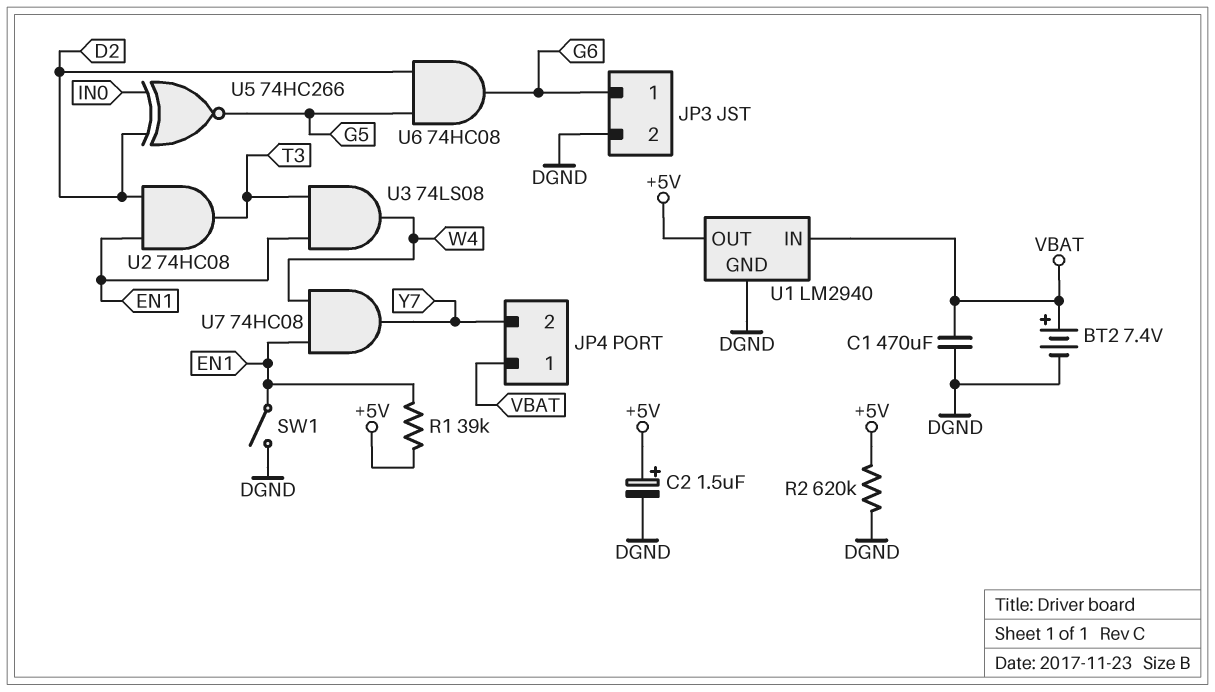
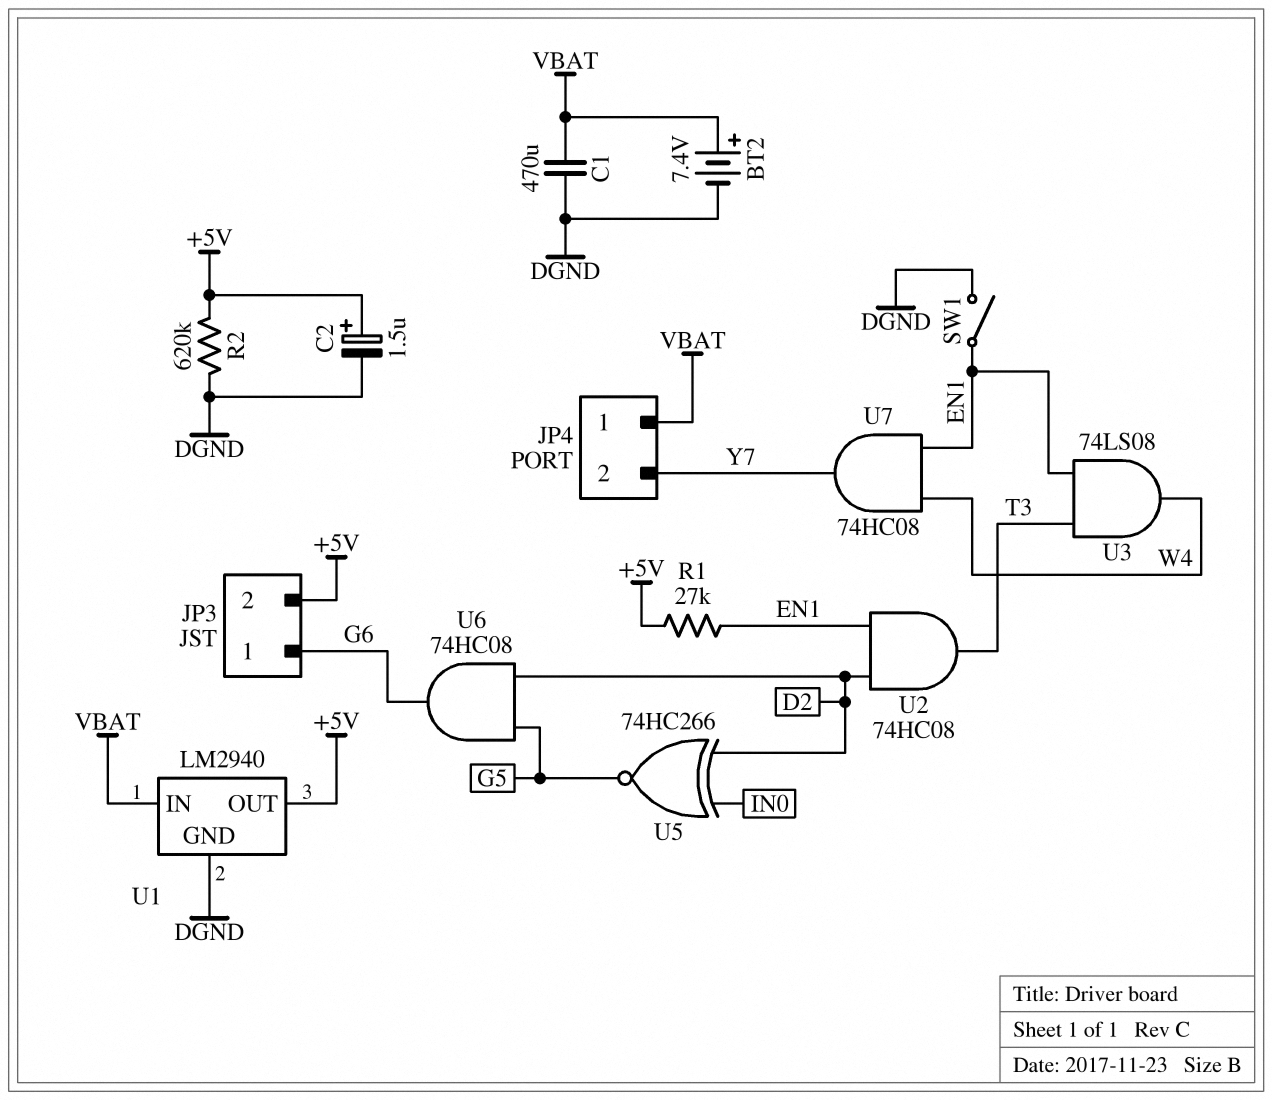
JP3 pin 2: DGND -> +5V
R1: 39k (+5V, EN1) -> 27k (+5V, EN1)

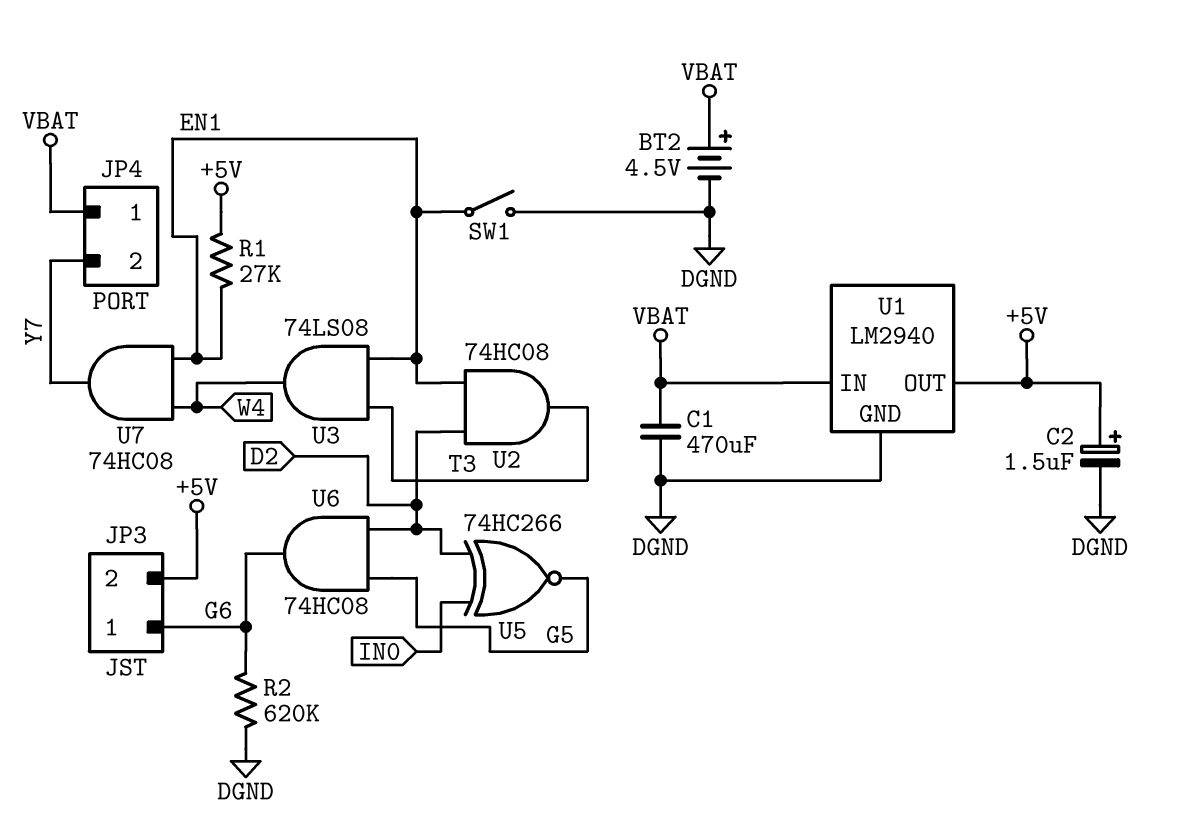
BT2: 7.4V (plus VBAT, minus DGND) -> 4.5V (plus VBAT, minus DGND)
R2: 620k (+5V, DGND) -> 620k (DGND, G6)

